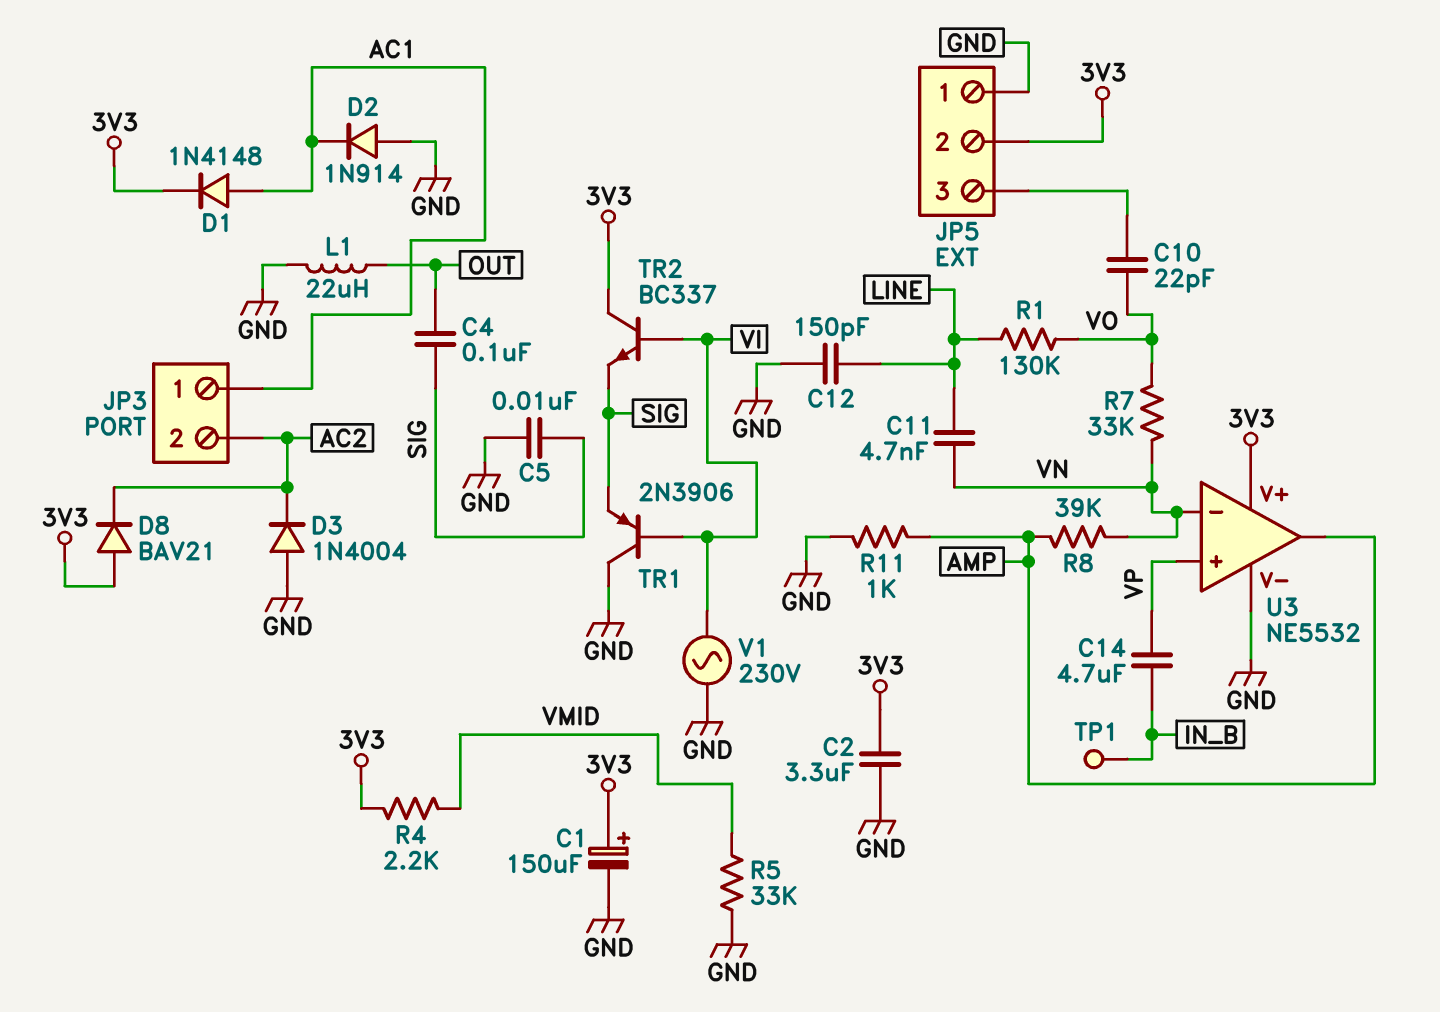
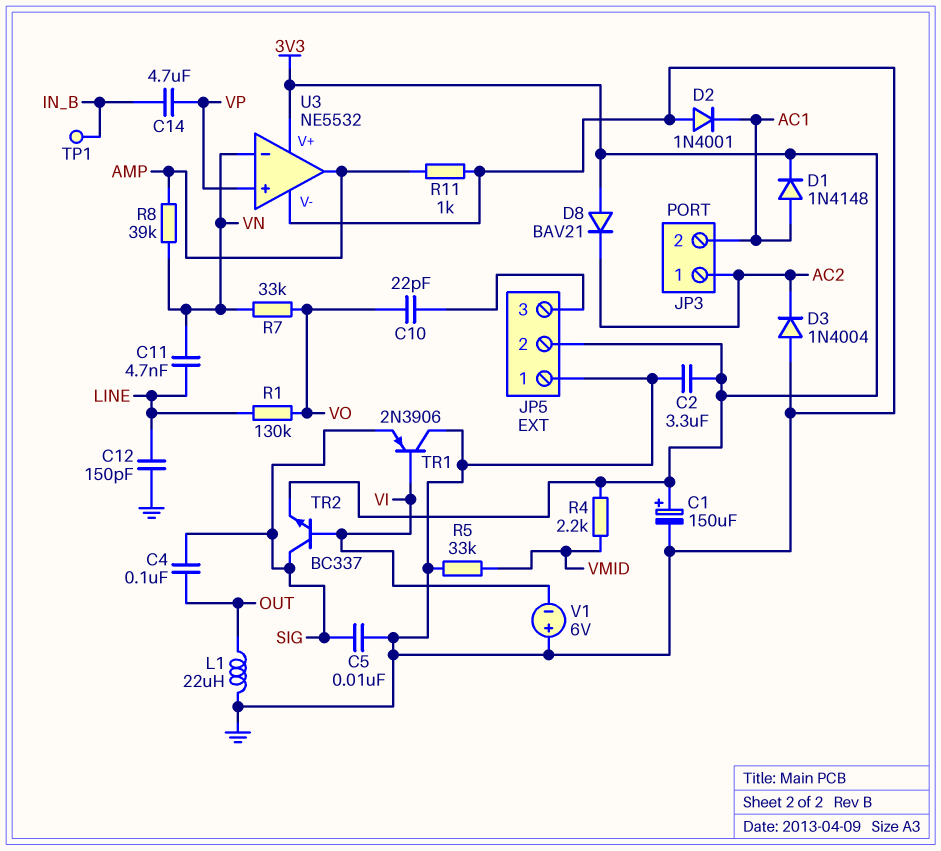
D2: diode 1N914 (A GND, K AC1) -> diode 1N4001 (A GND, K AC1)
JP3 pin 1: AC1 -> AC2
JP3 pin 2: AC2 -> AC1
TR2: NPN BC337 (B VI, C 3V3, E SIG) -> NPN BC337 (B VI, C SIG, E 3V3)
V1: AC 230V (GND, VI) -> 6V (plus GND, minus VI)

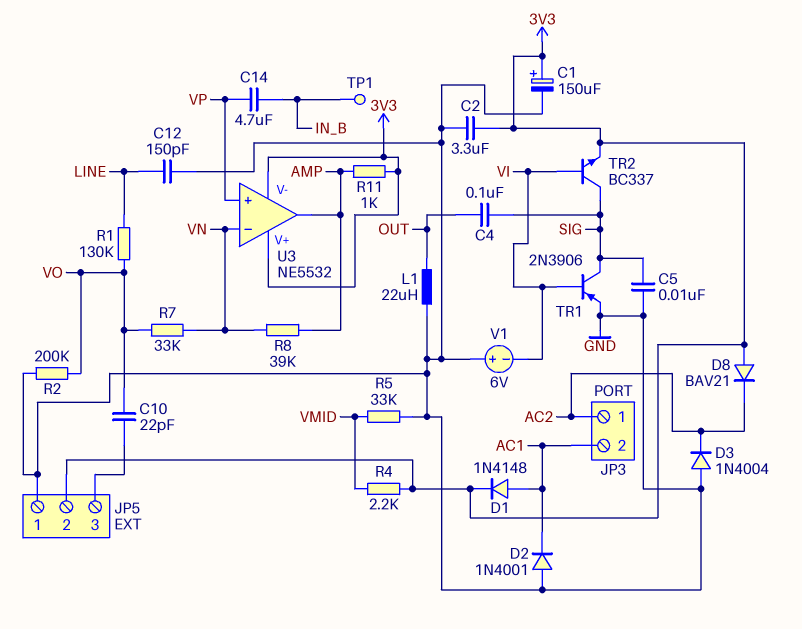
C11: 4.7nF (LINE, VN) -> none
R2: none -> 200k (GND, VO)
R11: 1k (AMP, GND) -> 1k (3V3, AMP)
TR1: PNP 2N3906 (B VI, C GND, E SIG) -> PNP 2N3906 (B VI, C SIG, E GND)
U3 pin V-: GND -> 3V3

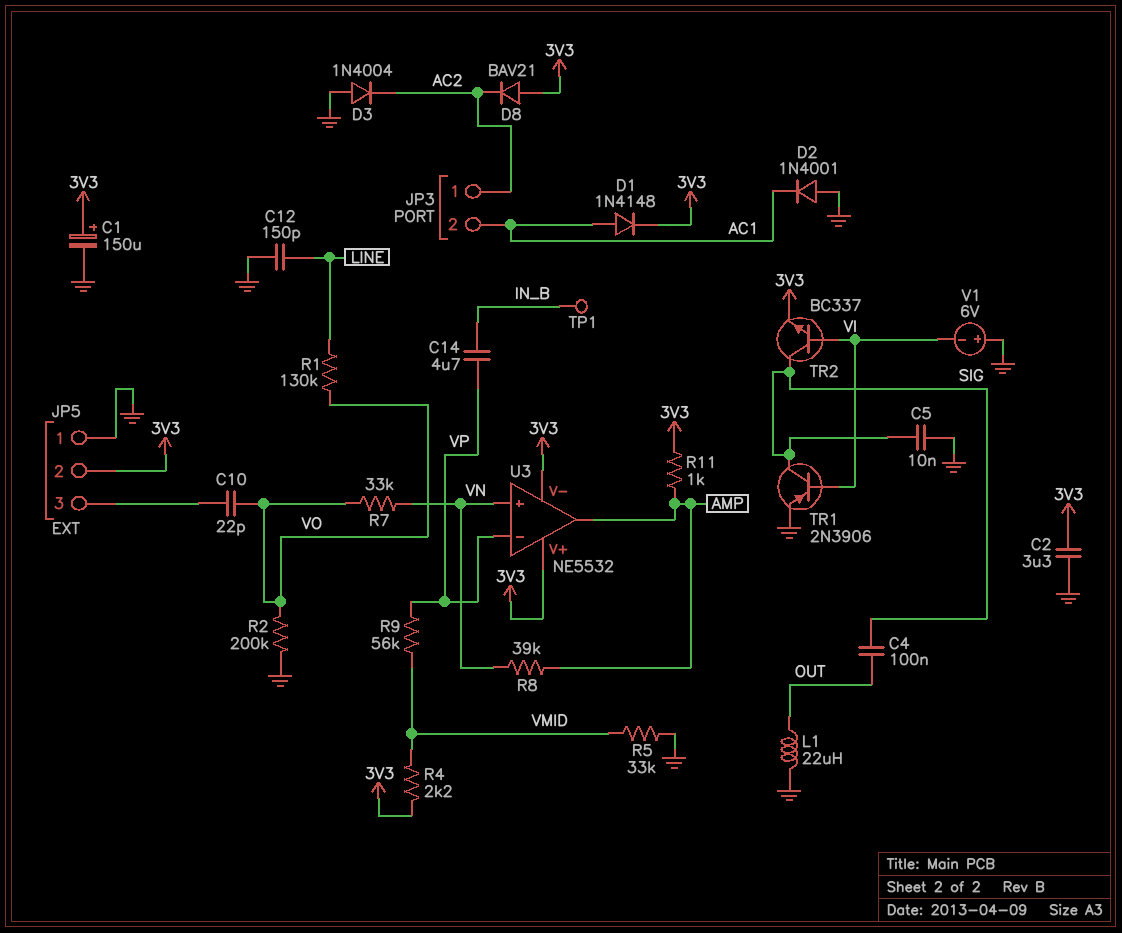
R9: none -> 56k (VMID, VP)
U3 pin in+: VP -> VN
U3 pin in-: VN -> VP

